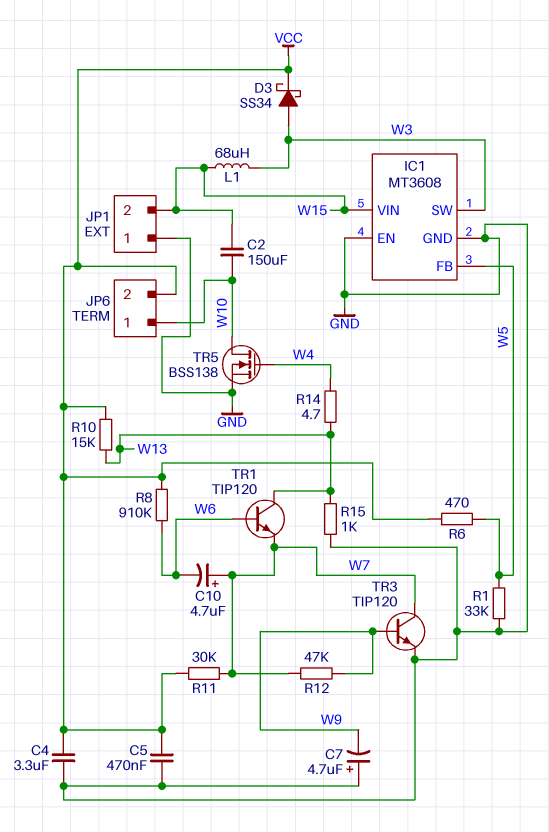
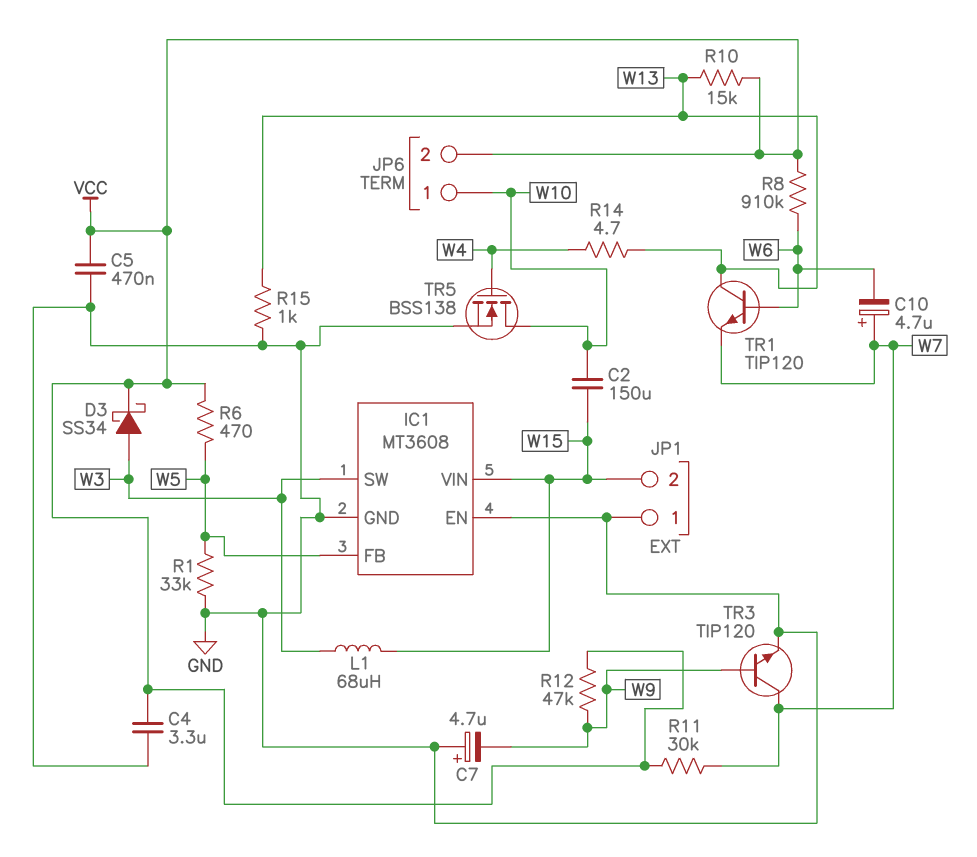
R12: 47k (W7, W9) -> 47k (VCC, W9)

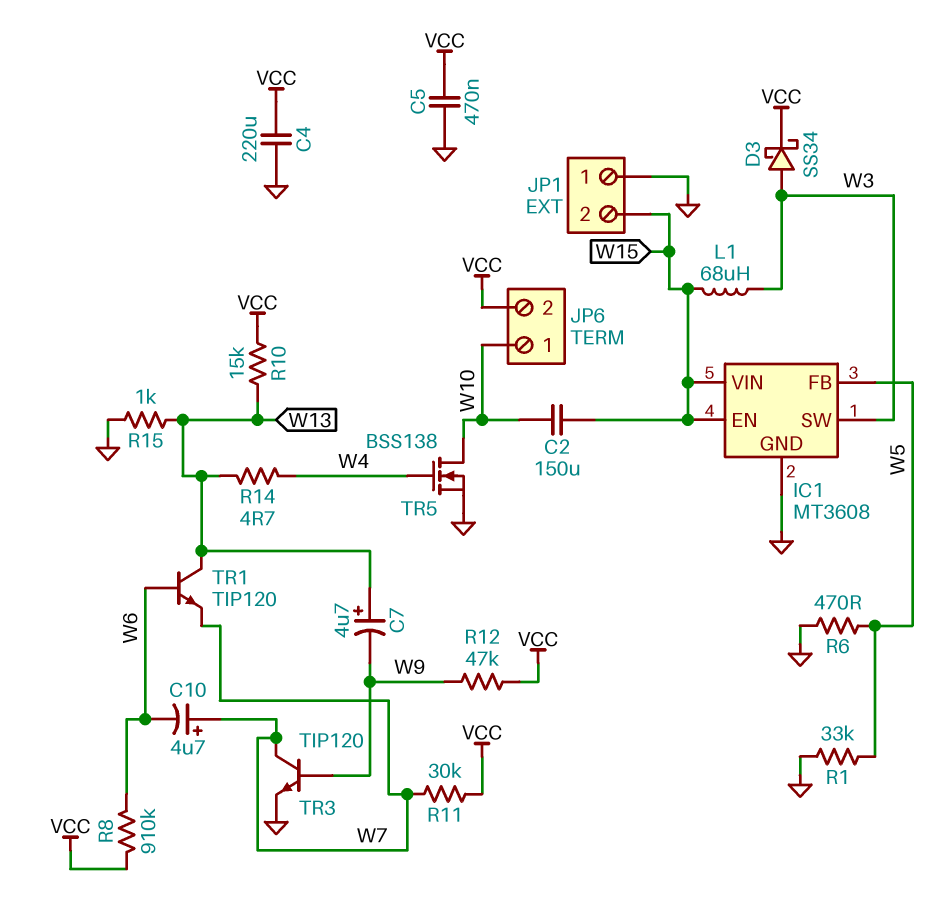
C4: 3.3uF (GND, VCC) -> 220uF (GND, VCC)
C7: 4.7uF (plus GND, minus W9) -> 4.7uF (plus W13, minus W9)
IC1 pin EN: GND -> W15
R6: 470 (VCC, W5) -> 470 (GND, W5)

